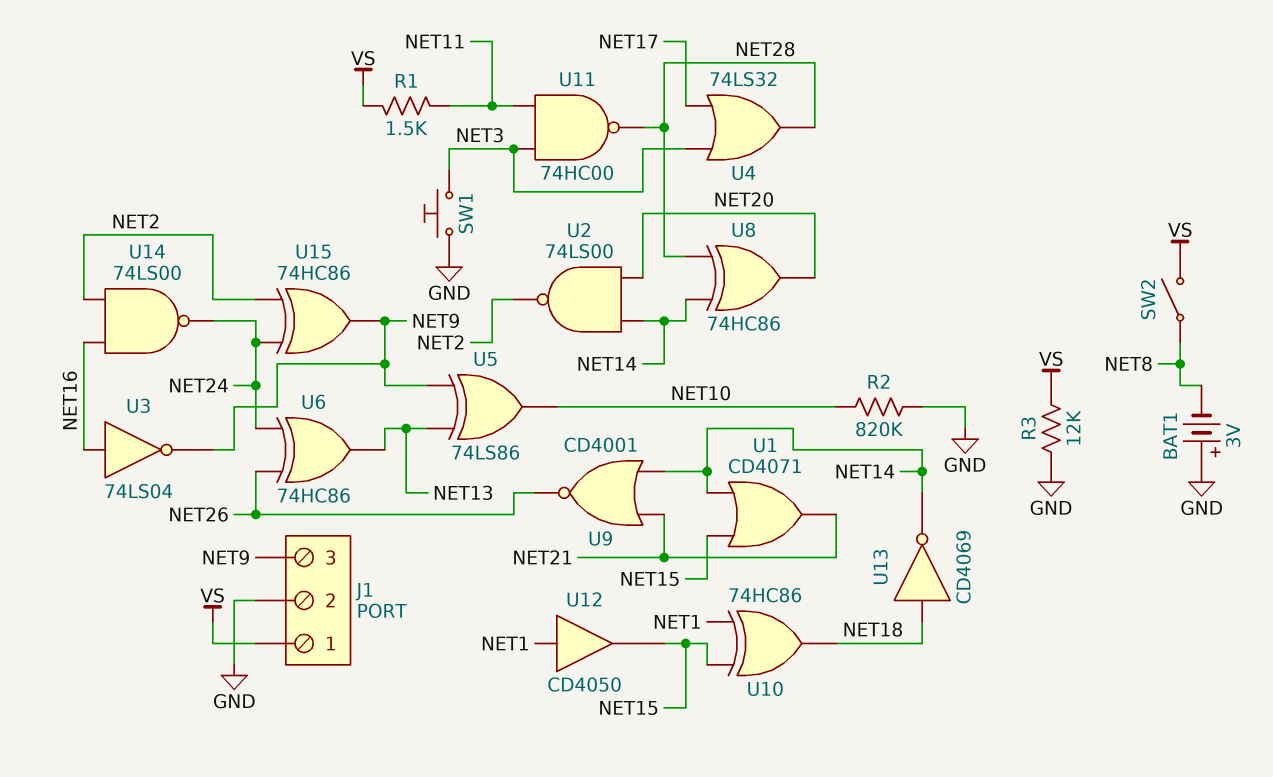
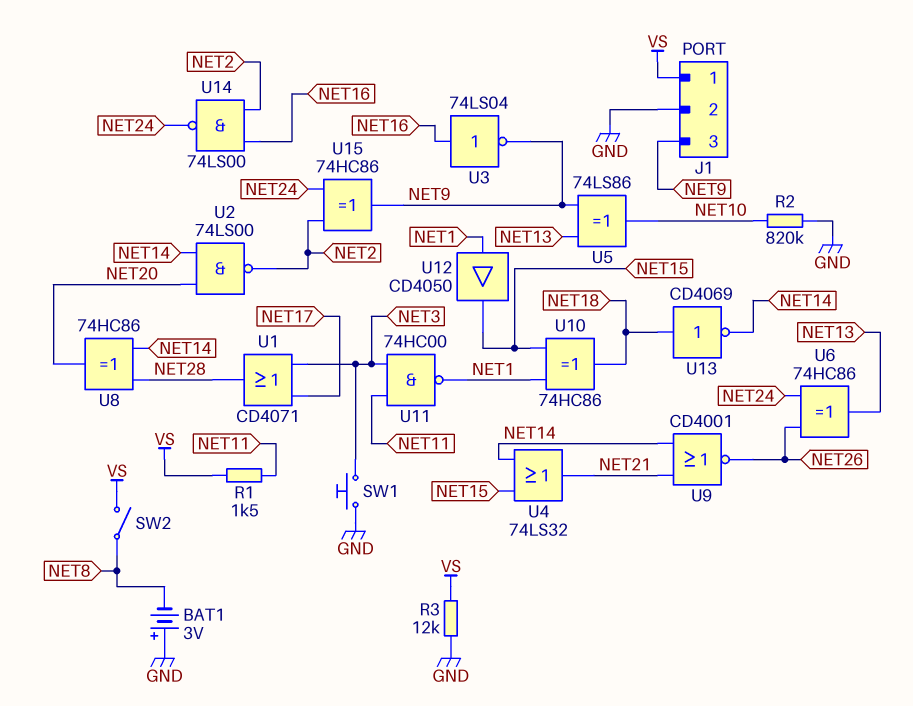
U1: OR CD4071 (in NET14, in NET15, out NET21) -> OR CD4071 (in NET3, in NET17, out NET28)
U4: OR 74LS32 (in NET3, in NET17, out NET28) -> OR 74LS32 (in NET14, in NET15, out NET21)
U11: NAND 74HC00 (in NET3, in NET11, out NET28) -> NAND 74HC00 (in NET3, in NET11, out NET1)

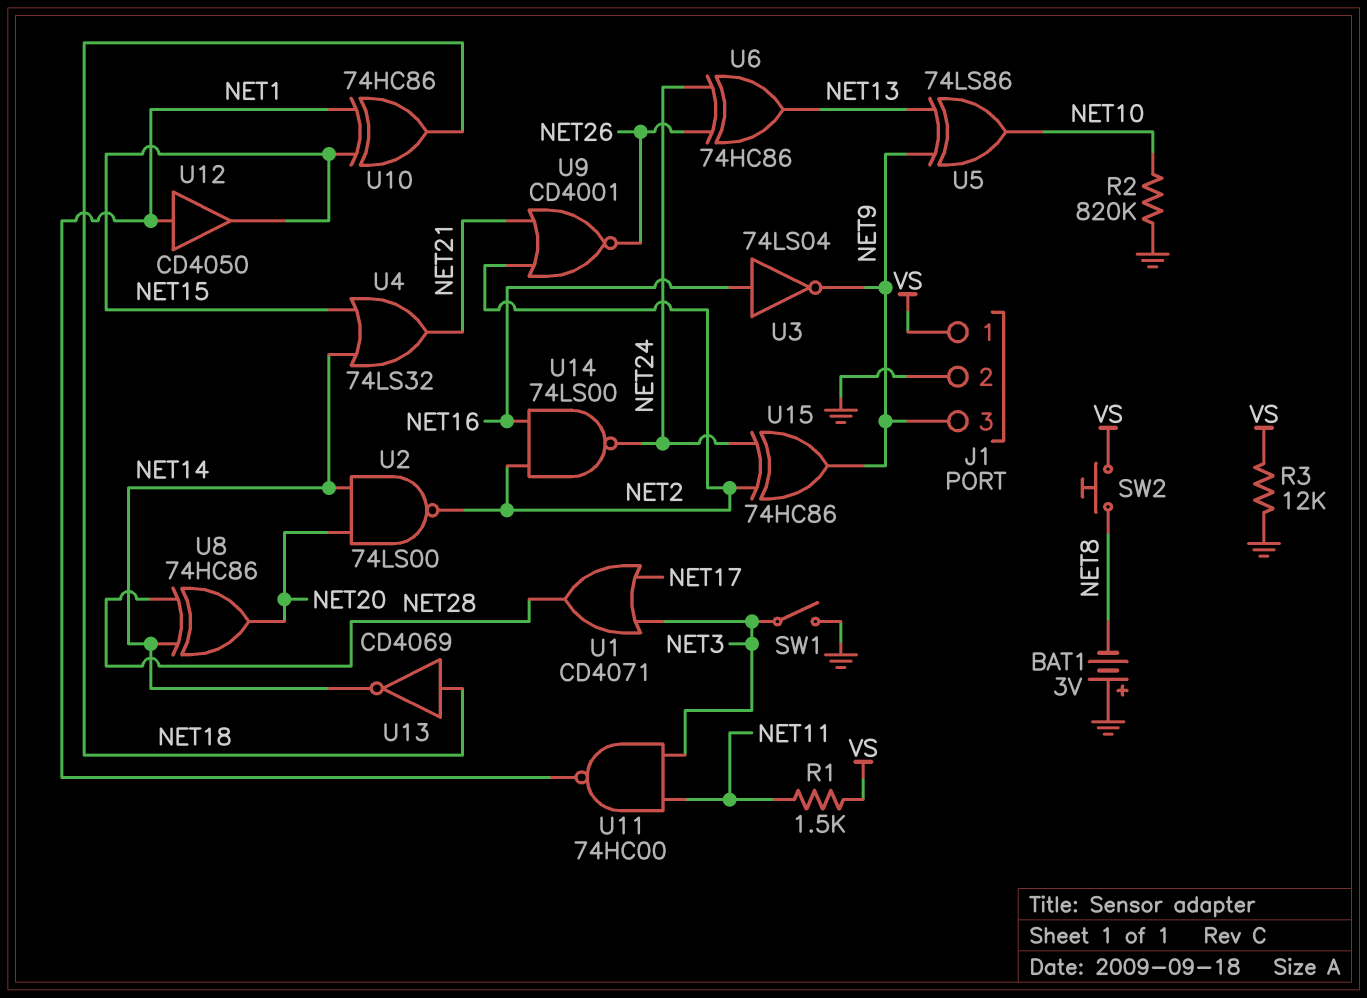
SW1: button (GND, NET3) -> switch (GND, NET3)
SW2: switch (NET8, VS) -> button (NET8, VS)
U9: NOR CD4001 (in NET14, in NET21, out NET26) -> NOR CD4001 (in NET2, in NET21, out NET26)

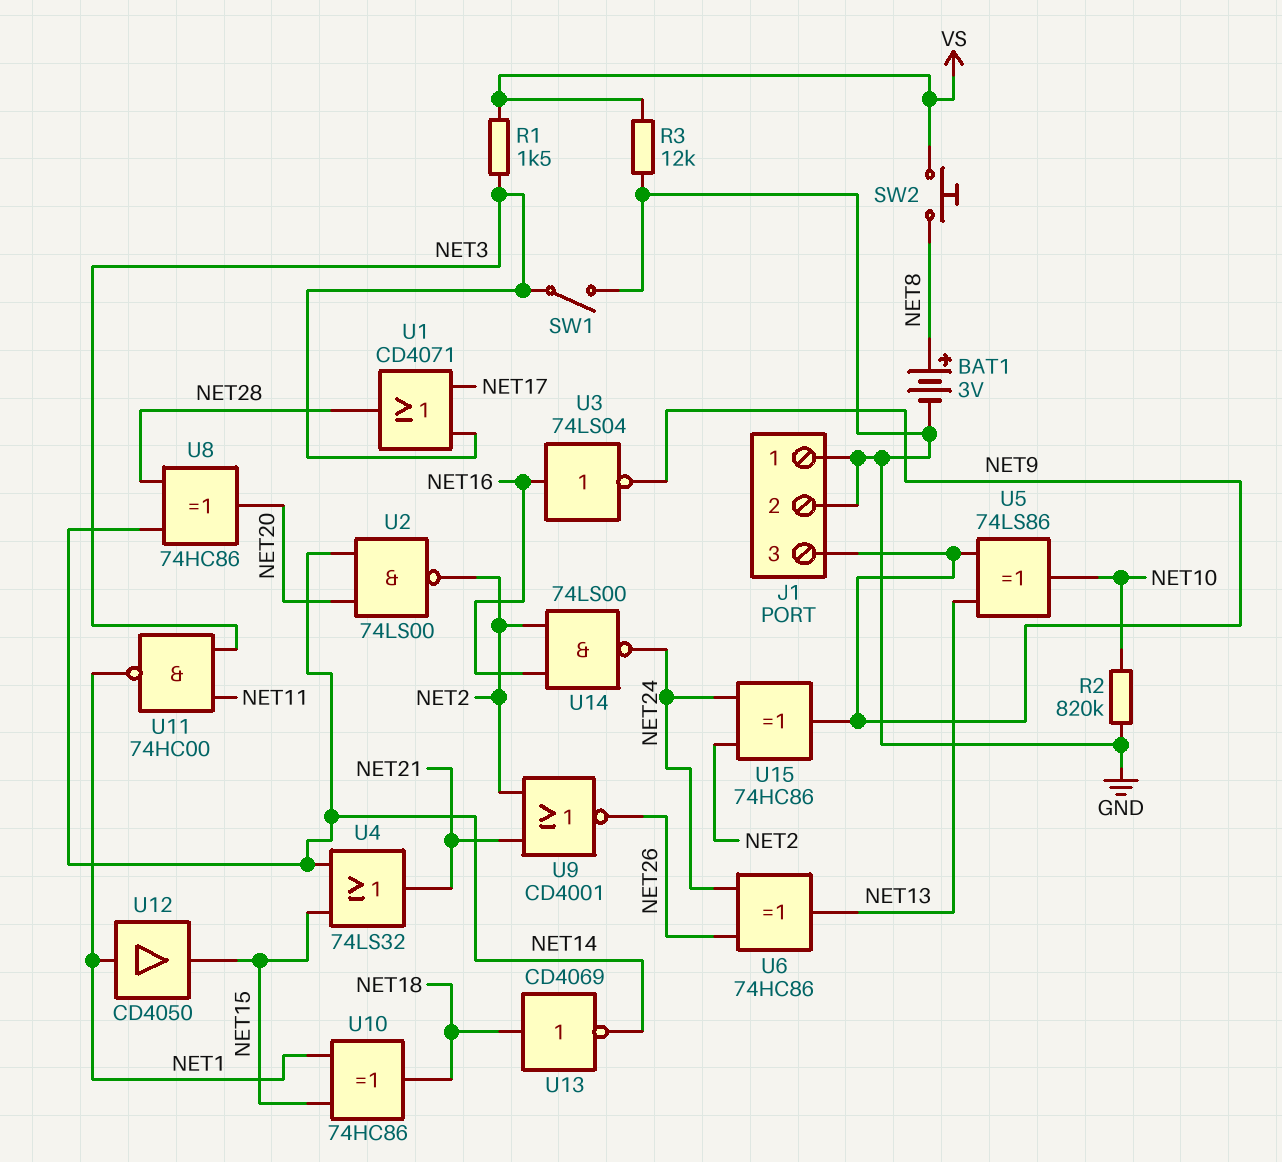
BAT1: 3V (plus GND, minus NET8) -> 3V (plus NET8, minus GND)
J1 pin 1: VS -> GND
R1: 1.5k (NET11, VS) -> 1.5k (NET3, VS)

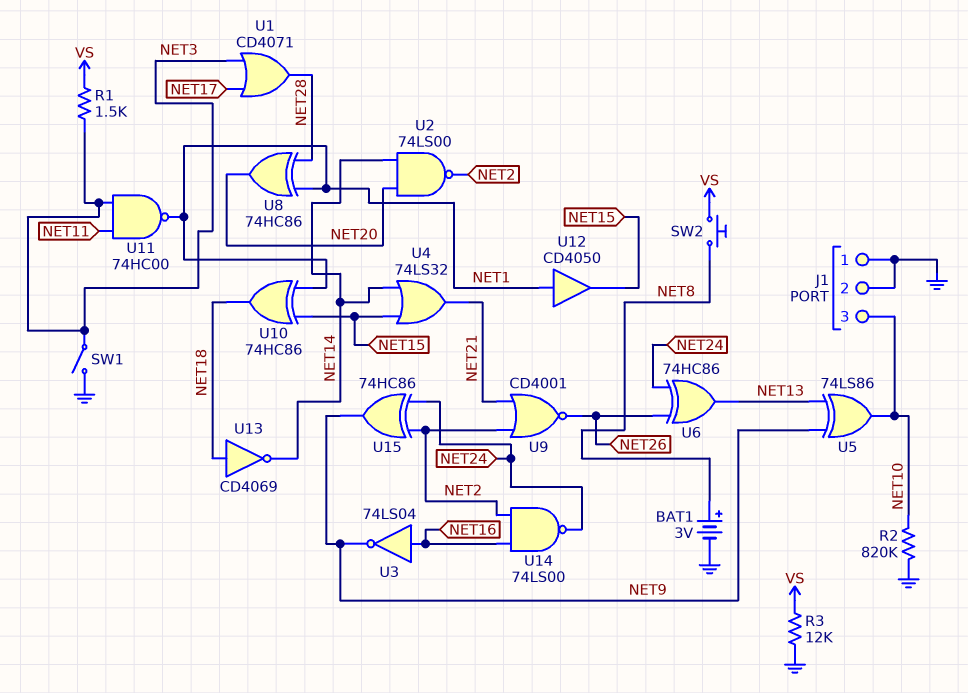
J1 pin 3: NET9 -> NET10
U8: XOR 74HC86 (in NET14, in NET28, out NET20) -> XOR 74HC86 (in NET1, in NET28, out NET20)

